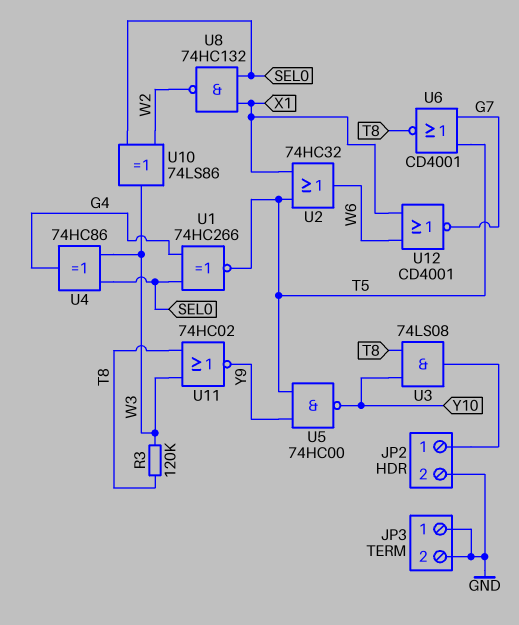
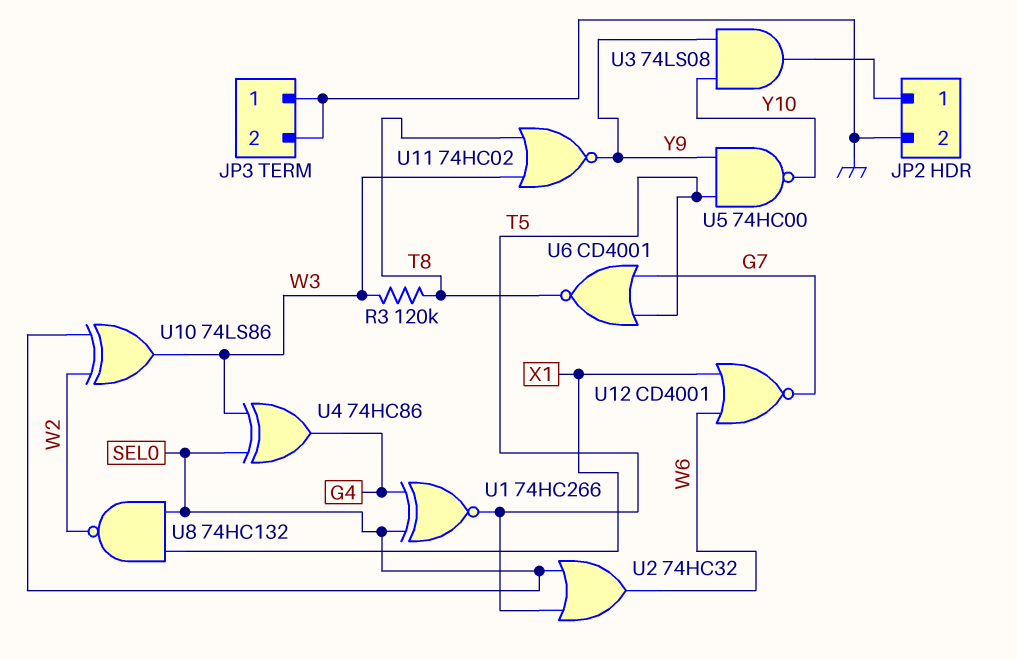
U2: OR 74HC32 (in T5, in X1, out W6) -> OR 74HC32 (in SEL0, in T5, out W6)
U3: AND 74LS08 (in T8, in Y10, out JP2/1) -> AND 74LS08 (in Y9, in Y10, out JP2/1)

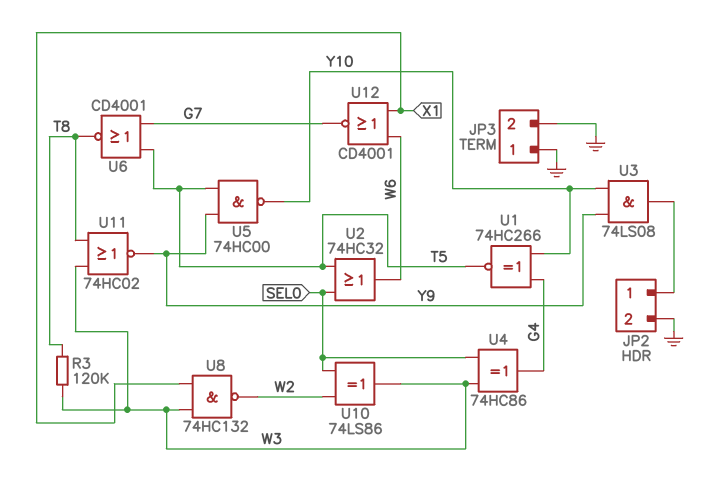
U1: XNOR 74HC266 (in G4, in SEL0, out T5) -> XNOR 74HC266 (in G4, in Y10, out T5)
U8: NAND 74HC132 (in SEL0, in X1, out W2) -> NAND 74HC132 (in W3, in X1, out W2)

